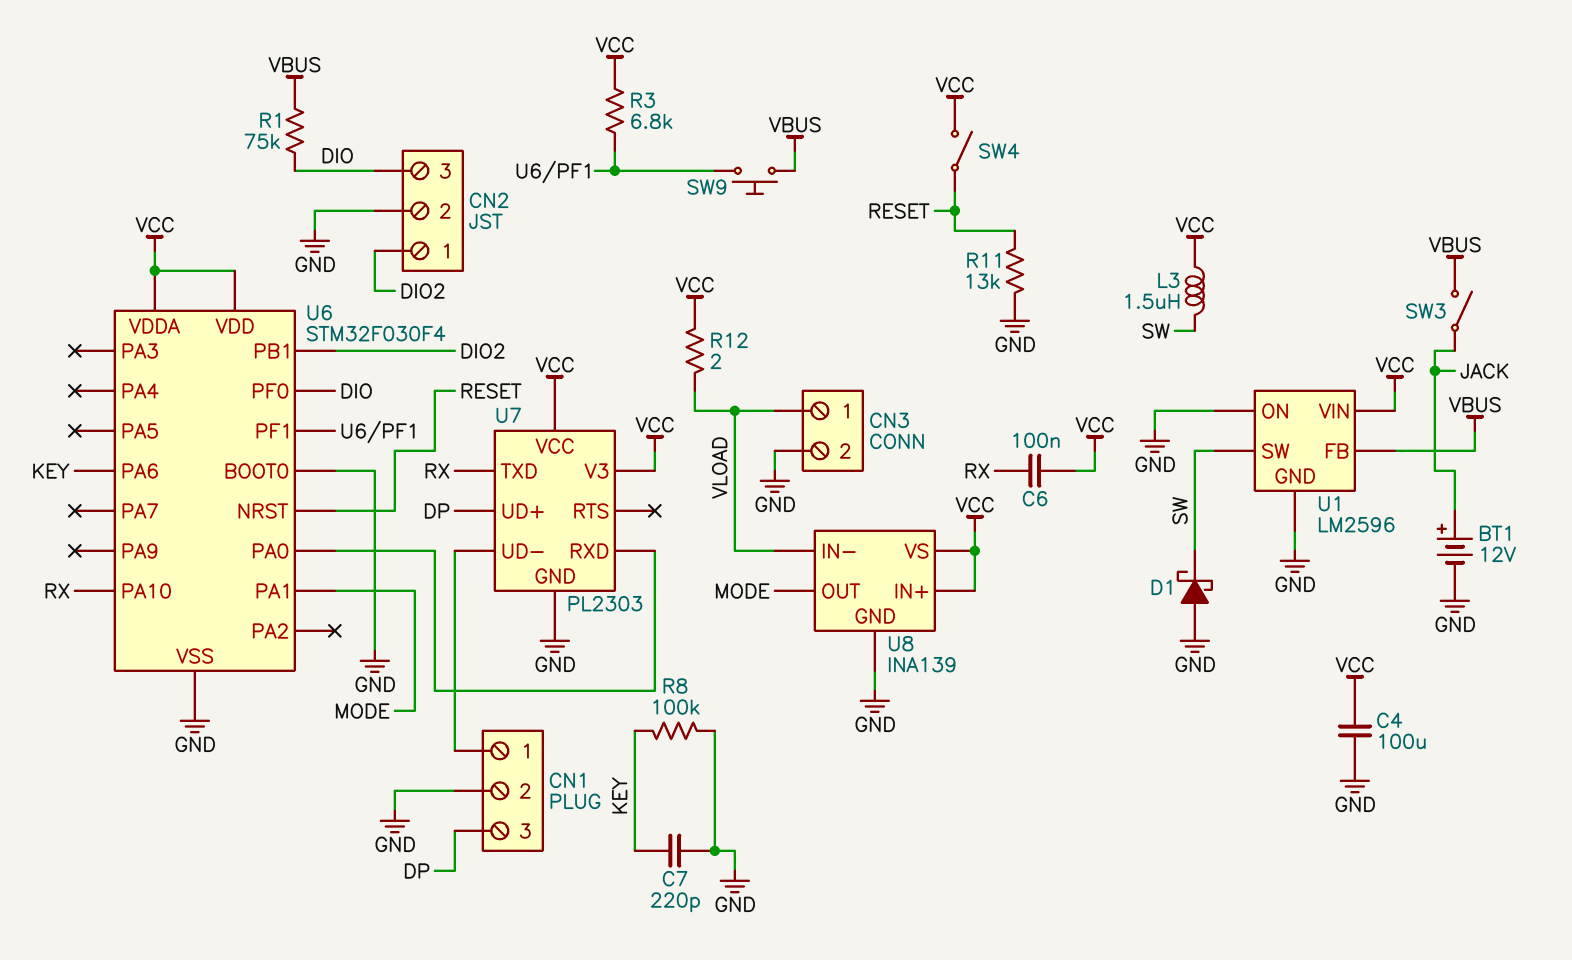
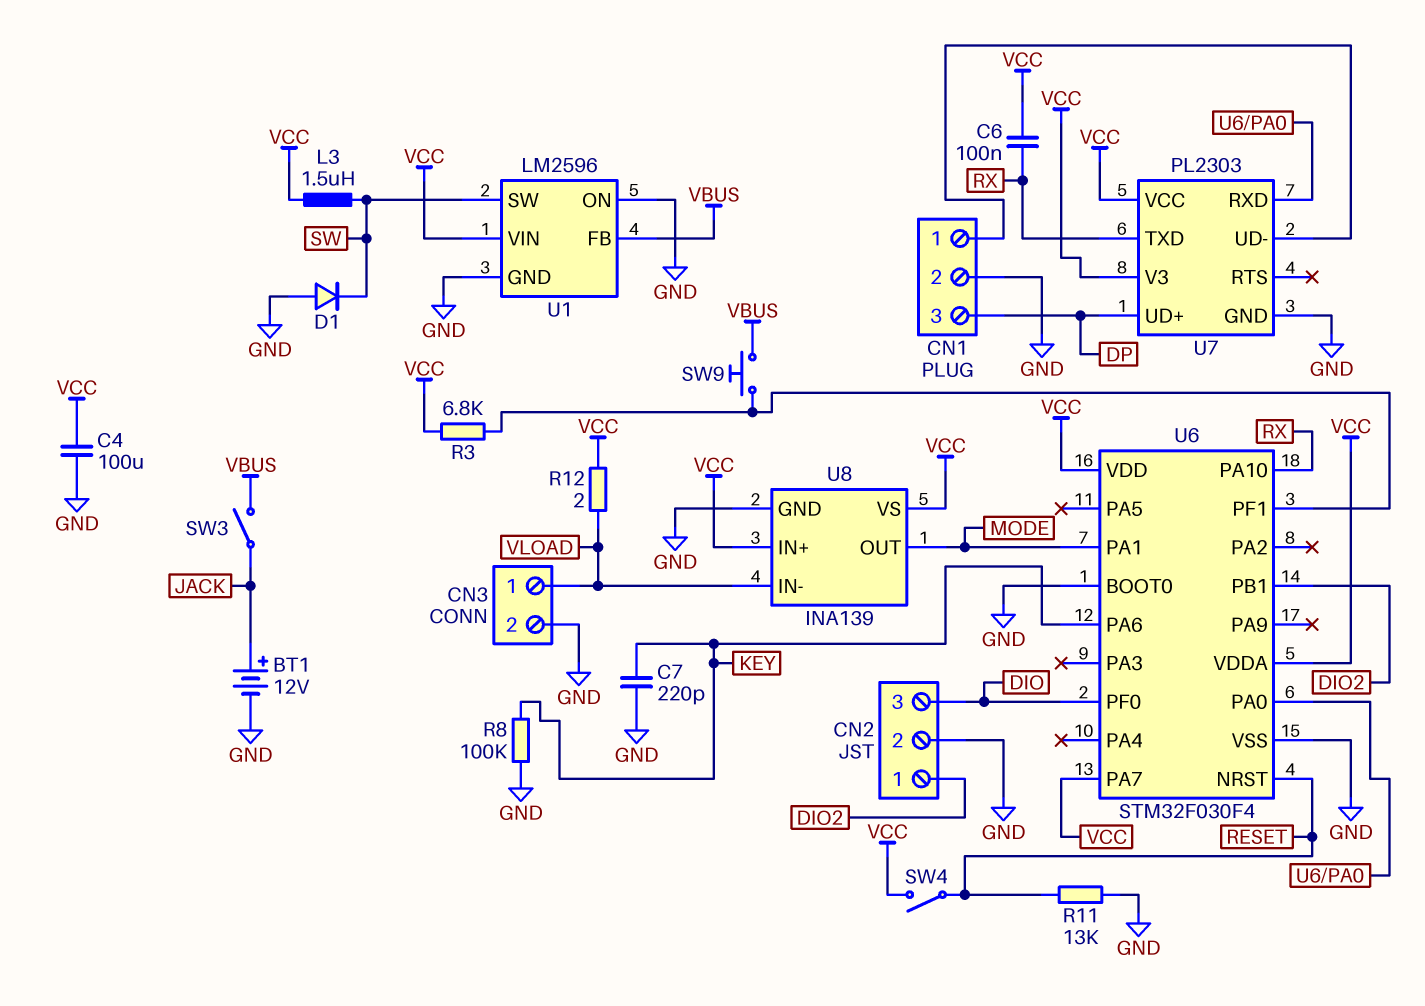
D1: schottky (A GND, K SW) -> diode (A GND, K SW)
R1: 75k (DIO, VBUS) -> none
U6 pin PA7: none -> VCC

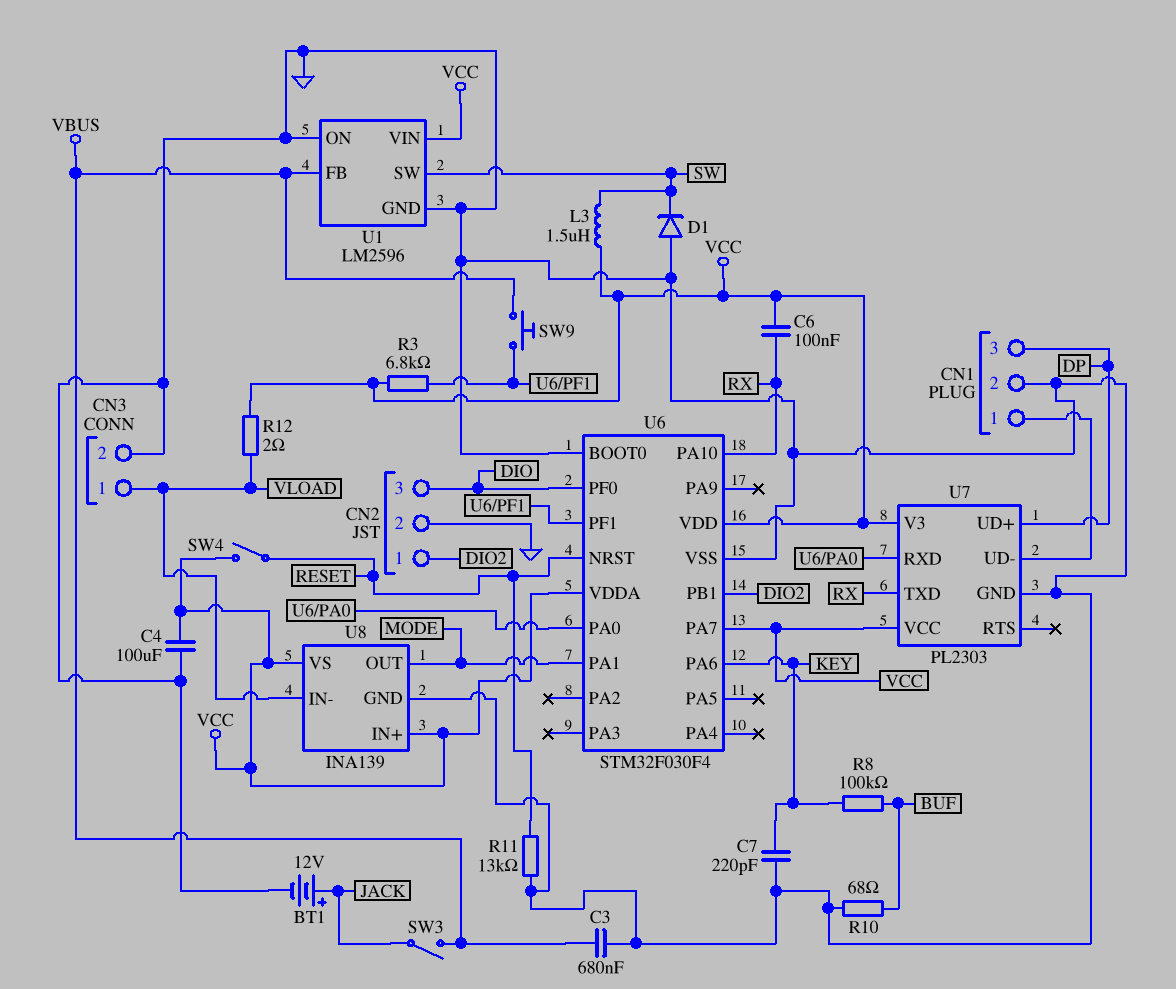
C3: none -> 680nF (GND, VBUS)
R8: 100k (GND, KEY) -> 100k (BUF, KEY)
R10: none -> 68 (BUF, GND)

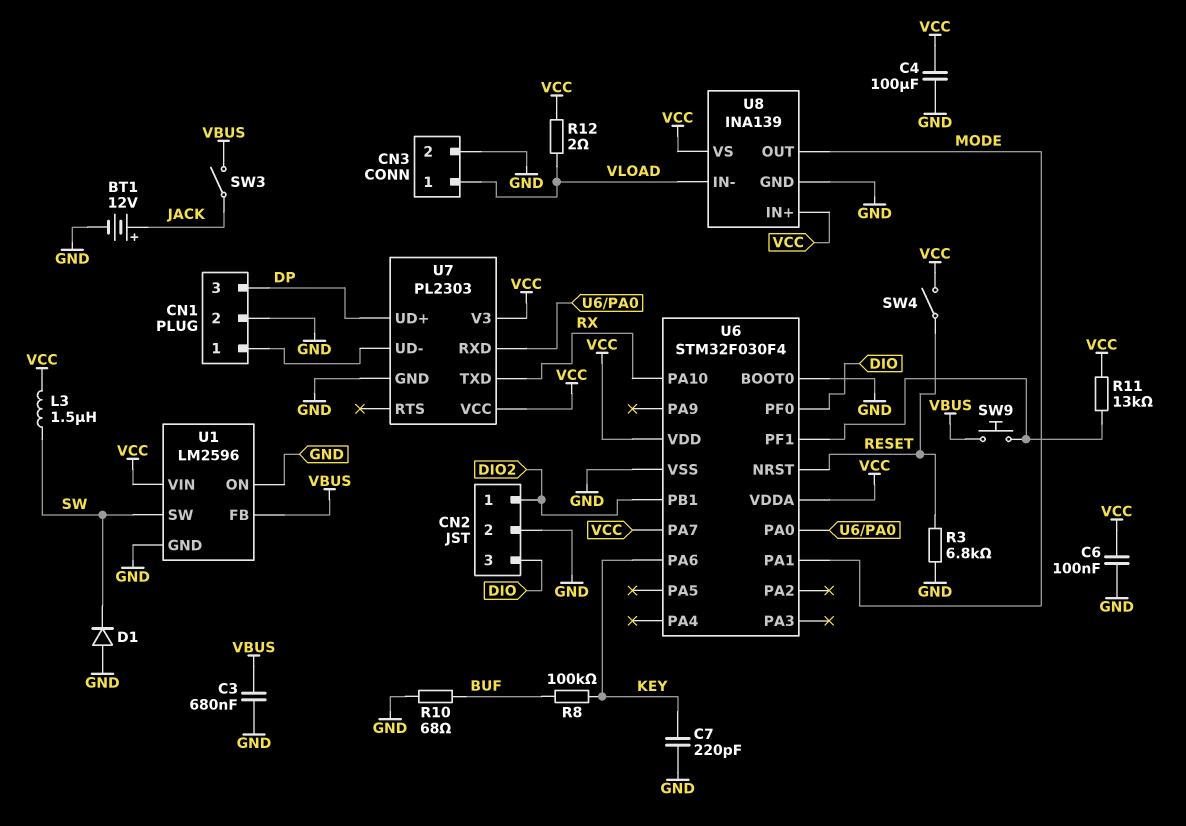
C6: 100nF (RX, VCC) -> 100nF (GND, VCC)
R3: 6.8k (U6/PF1, VCC) -> 6.8k (GND, RESET)
R11: 13k (GND, RESET) -> 13k (U6/PF1, VCC)

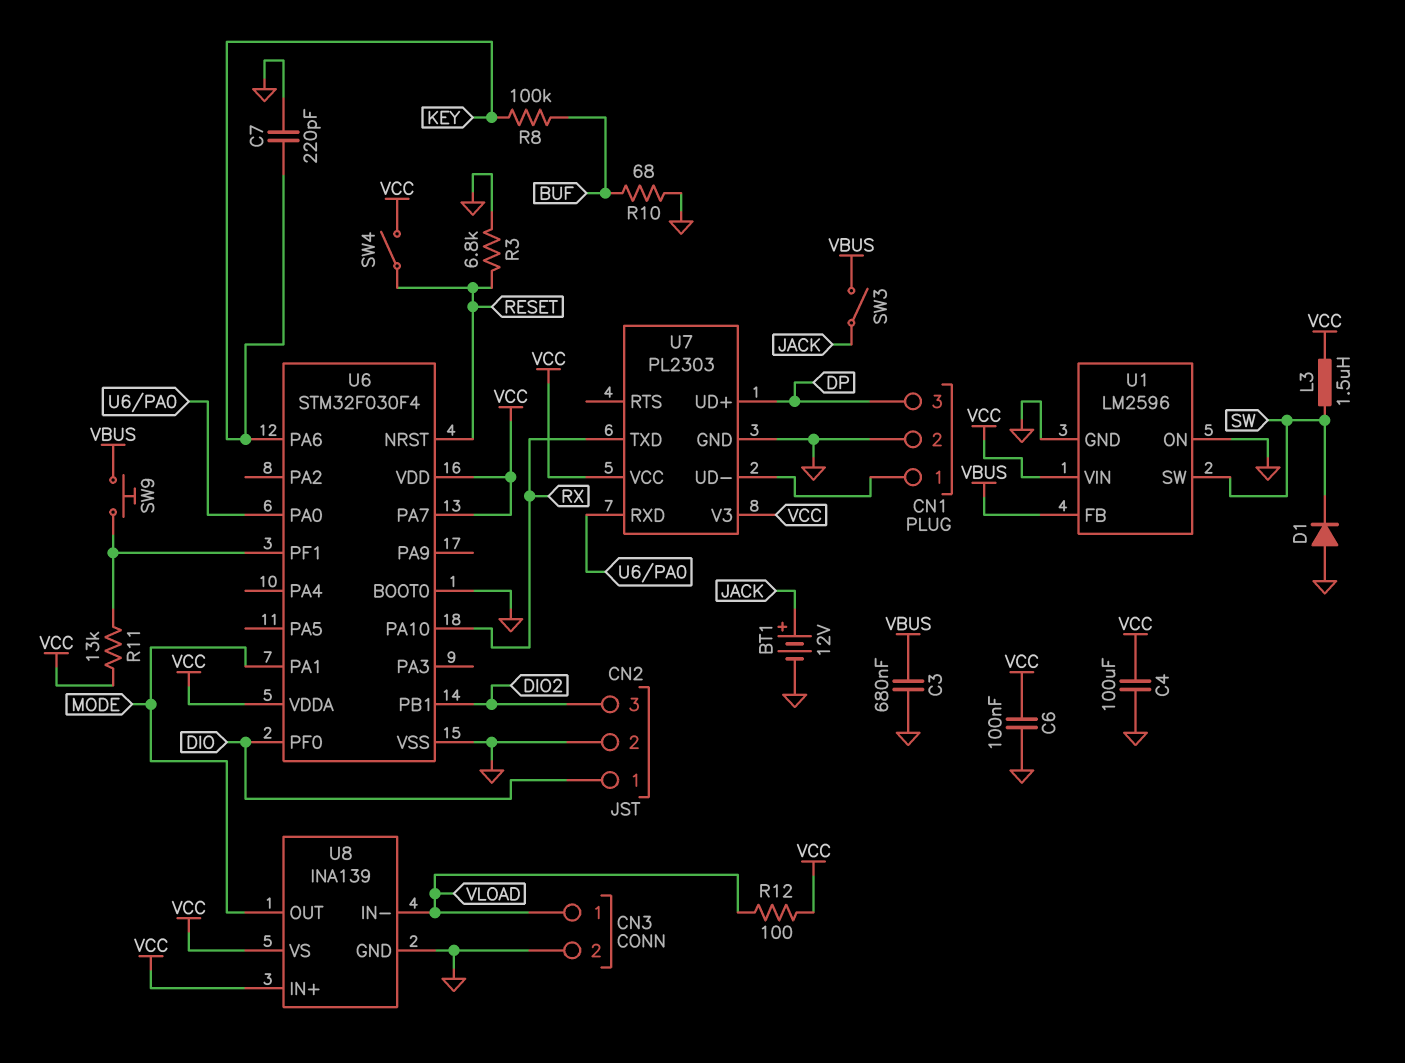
CN2 pin 1: DIO2 -> DIO
CN2 pin 3: DIO -> DIO2
R12: 2 (VCC, VLOAD) -> 100 (VCC, VLOAD)

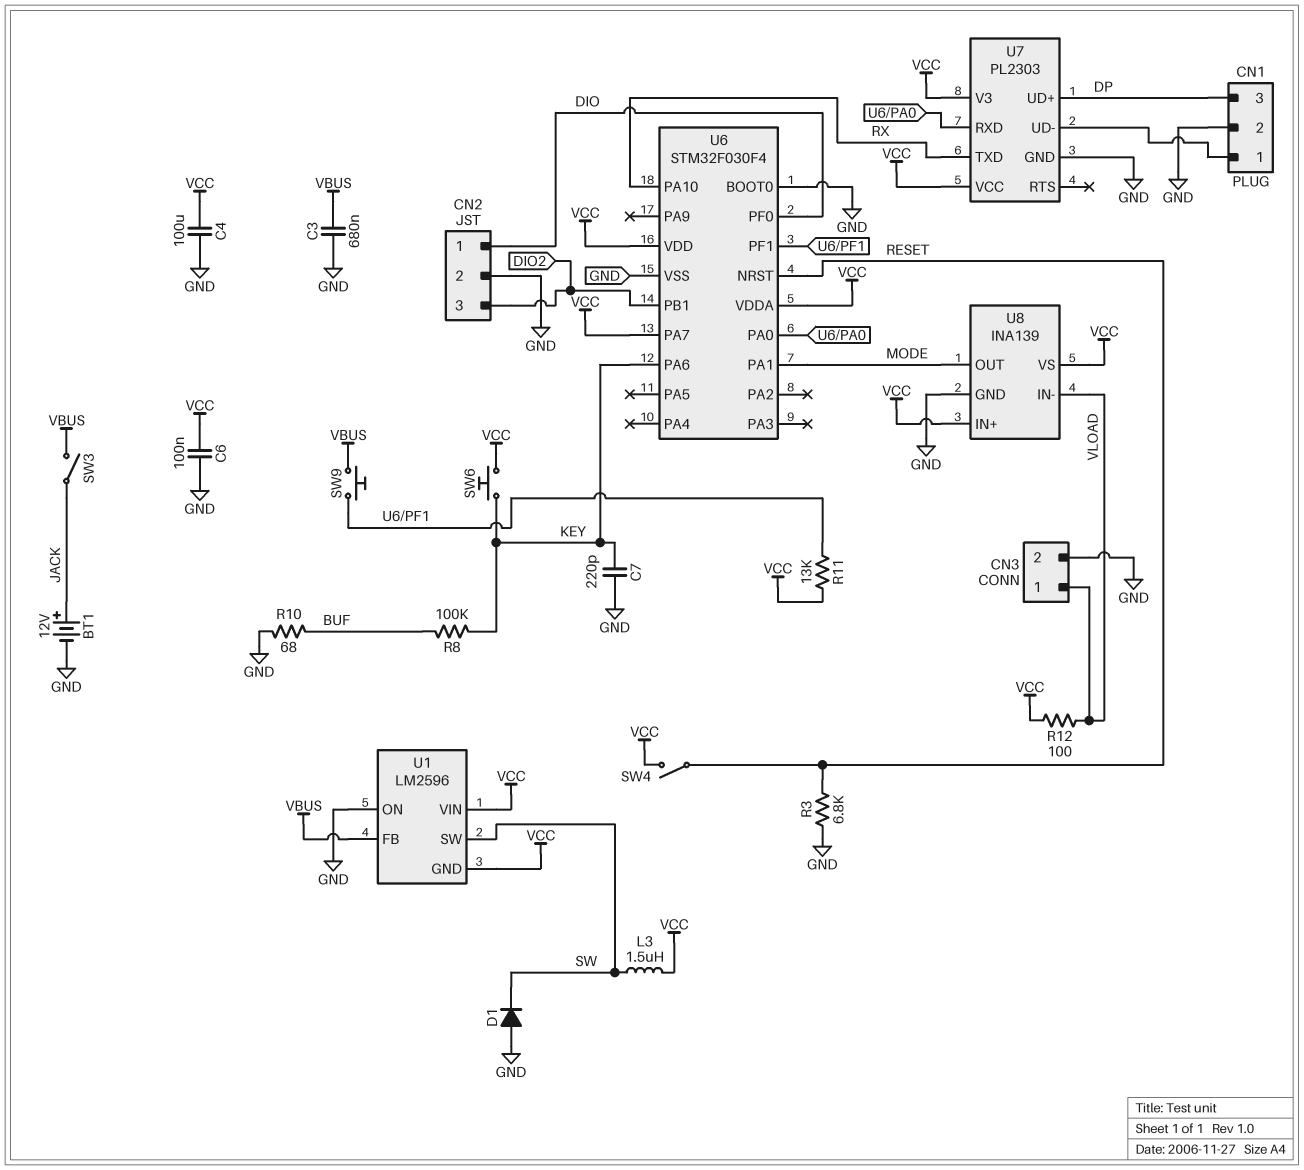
SW6: none -> button (KEY, VCC)
U1 pin GND: GND -> VCC

